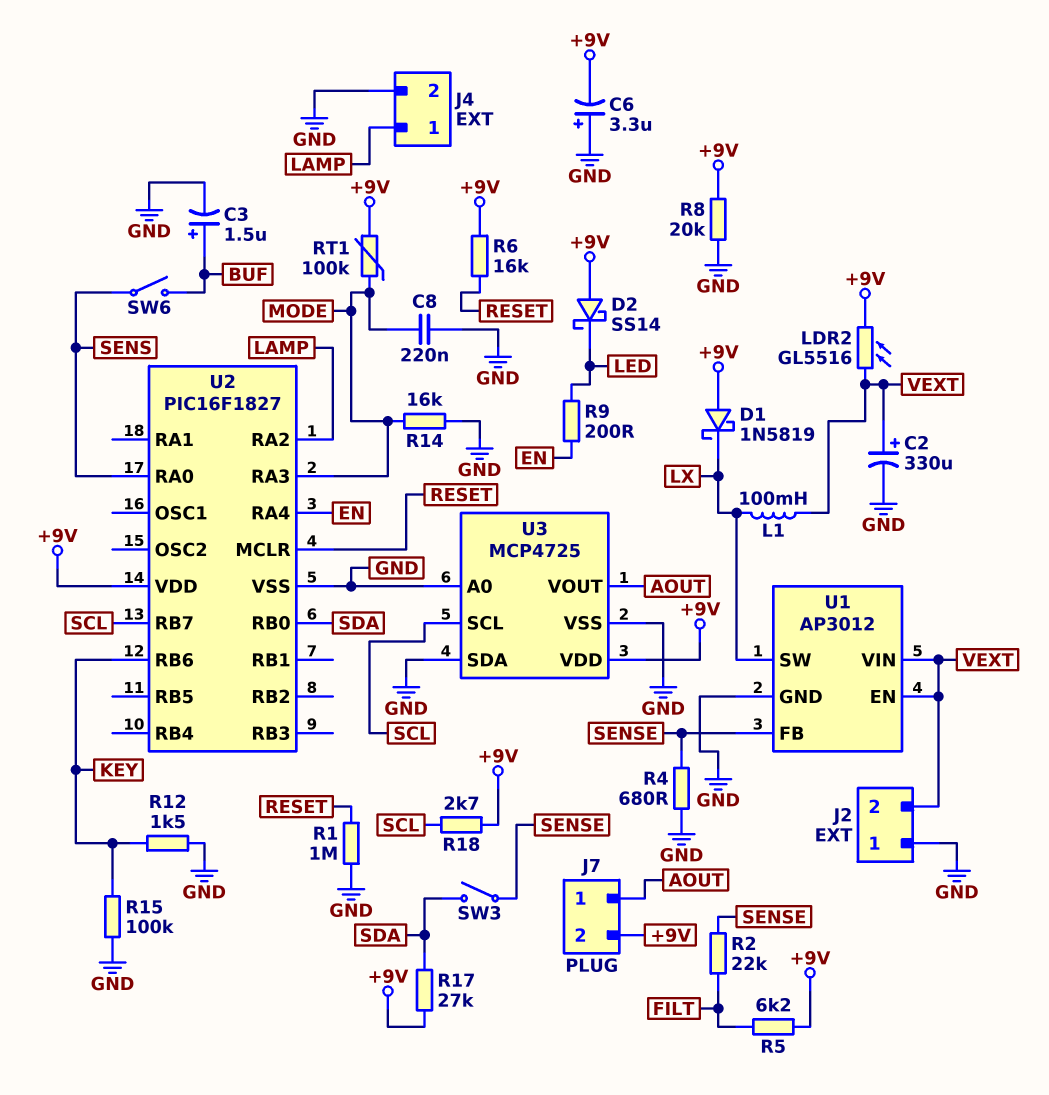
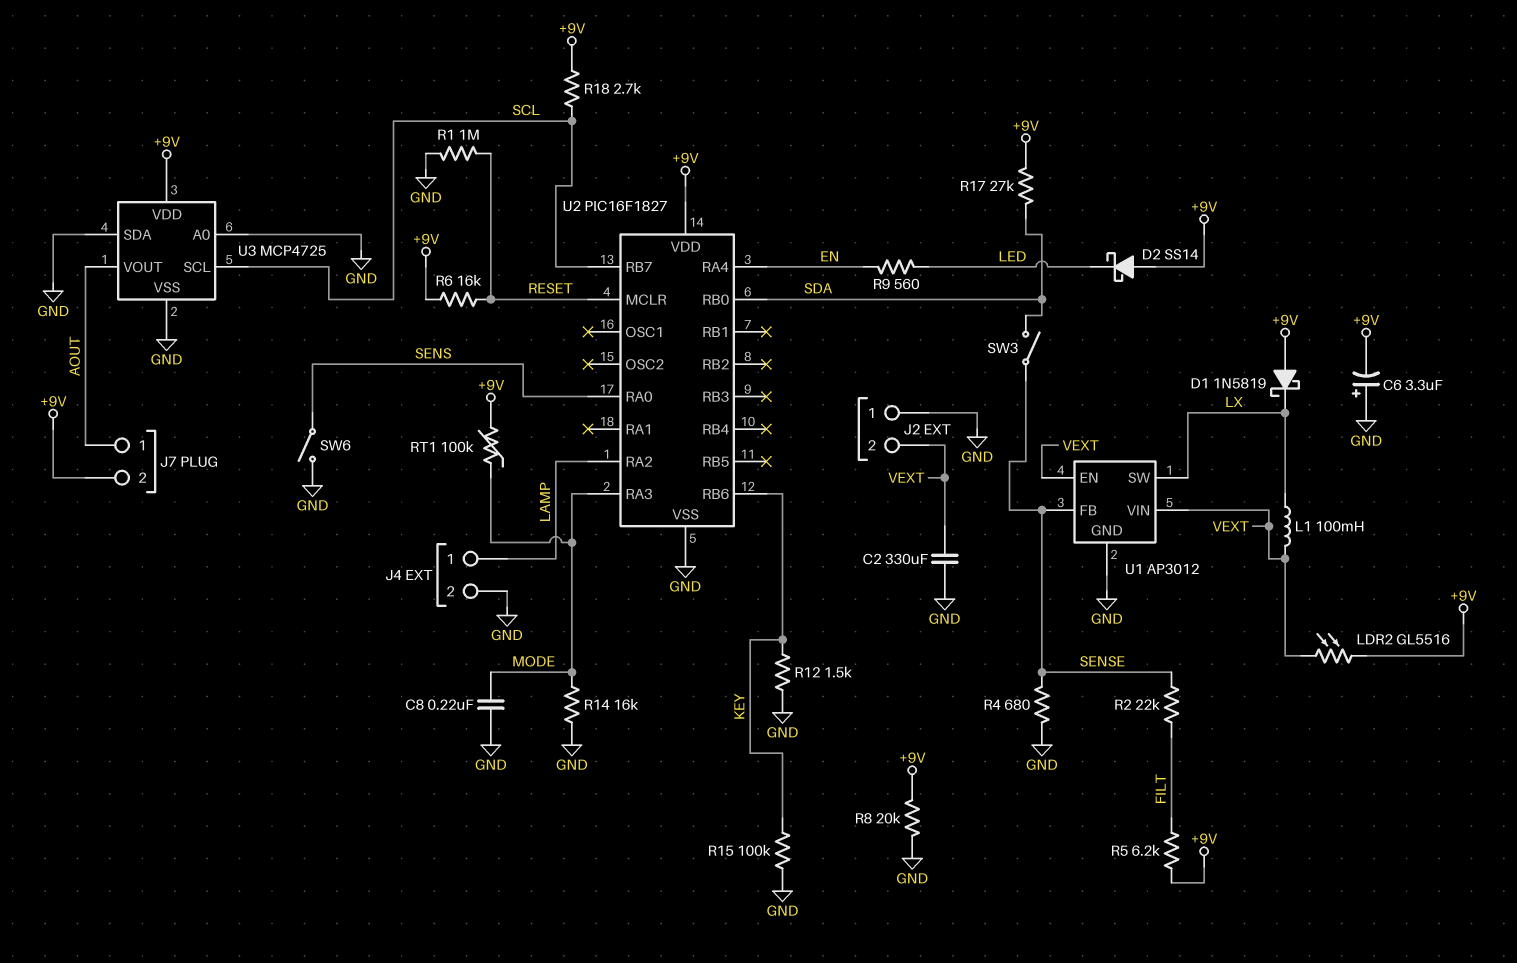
C2: 330uF (plus VEXT, minus GND) -> 330uF (GND, VEXT)
C3: 1.5uF (plus BUF, minus GND) -> none
R9: 200 (EN, LED) -> 560 (EN, LED)
SW6: switch (BUF, SENS) -> switch (GND, SENS)

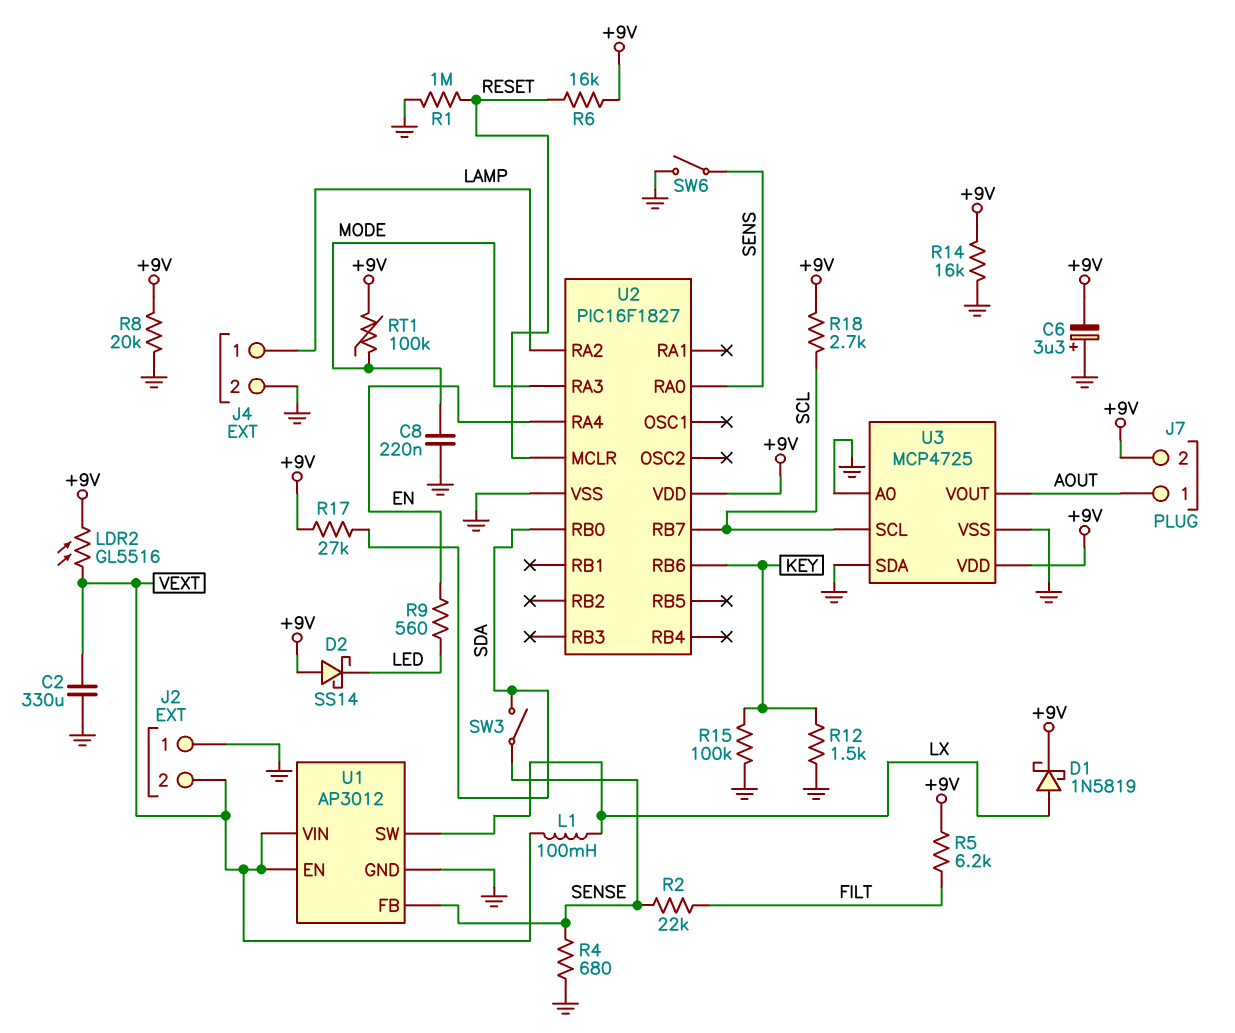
D1: schottky 1N5819 (A +9V, K LX) -> schottky 1N5819 (A LX, K +9V)
R14: 16k (GND, MODE) -> 16k (+9V, GND)

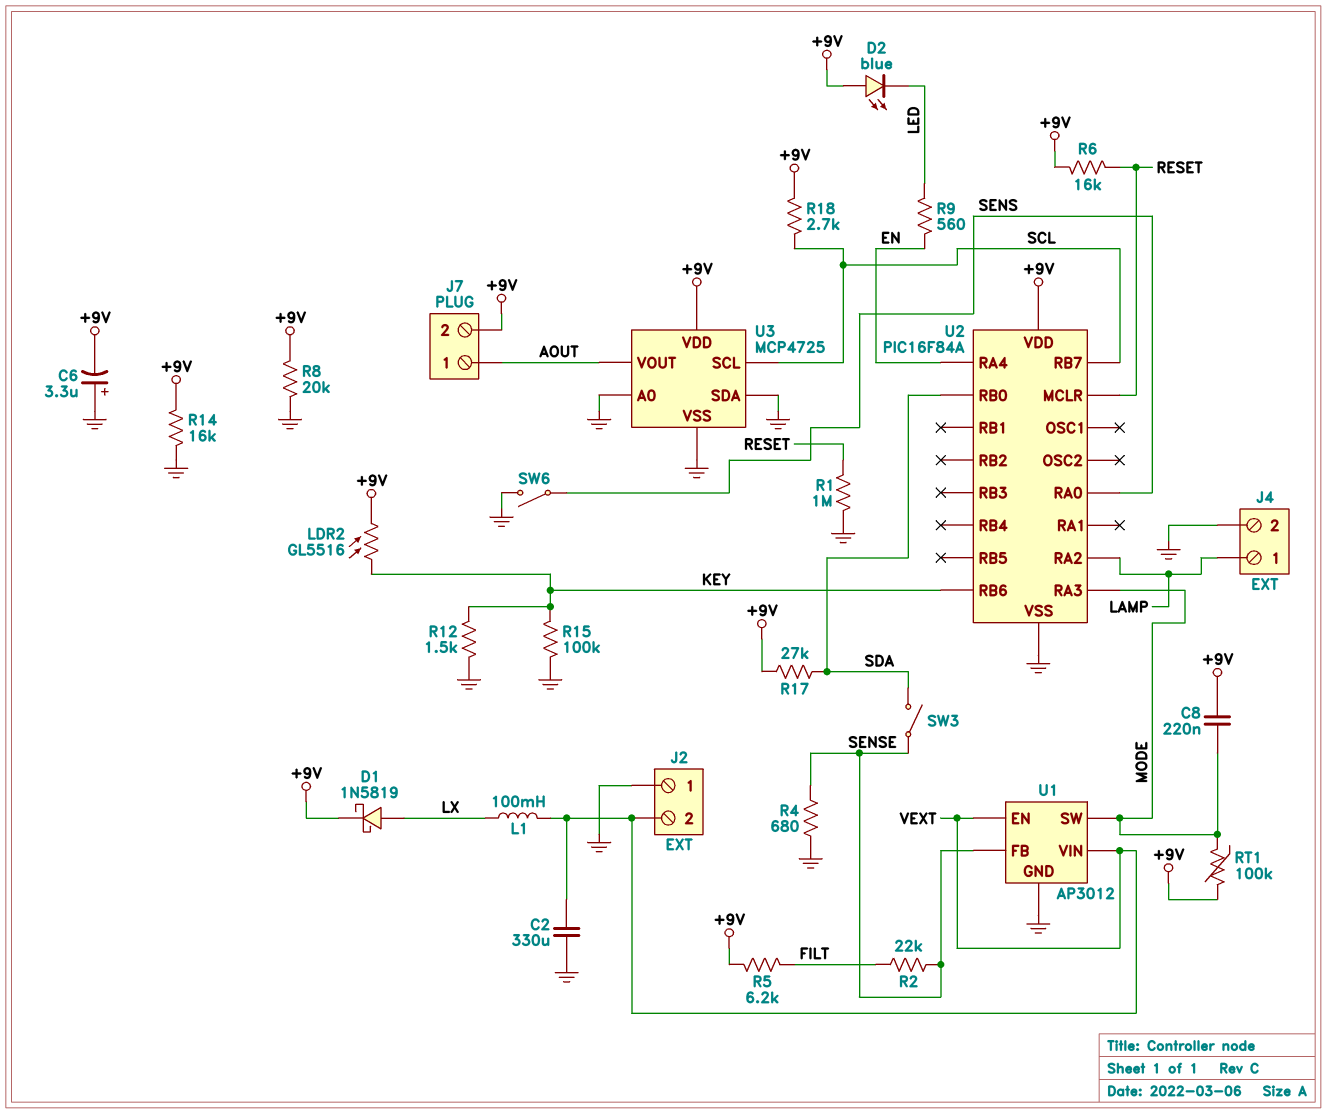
C8: 220nF (GND, MODE) -> 220nF (+9V, MODE)
D2: schottky SS14 (A +9V, K LED) -> LED blue (A +9V, K LED)
LDR2: GL5516 (+9V, VEXT) -> GL5516 (+9V, KEY)
U1 pin SW: LX -> MODE
U2: PIC16F1827 -> PIC16F84A

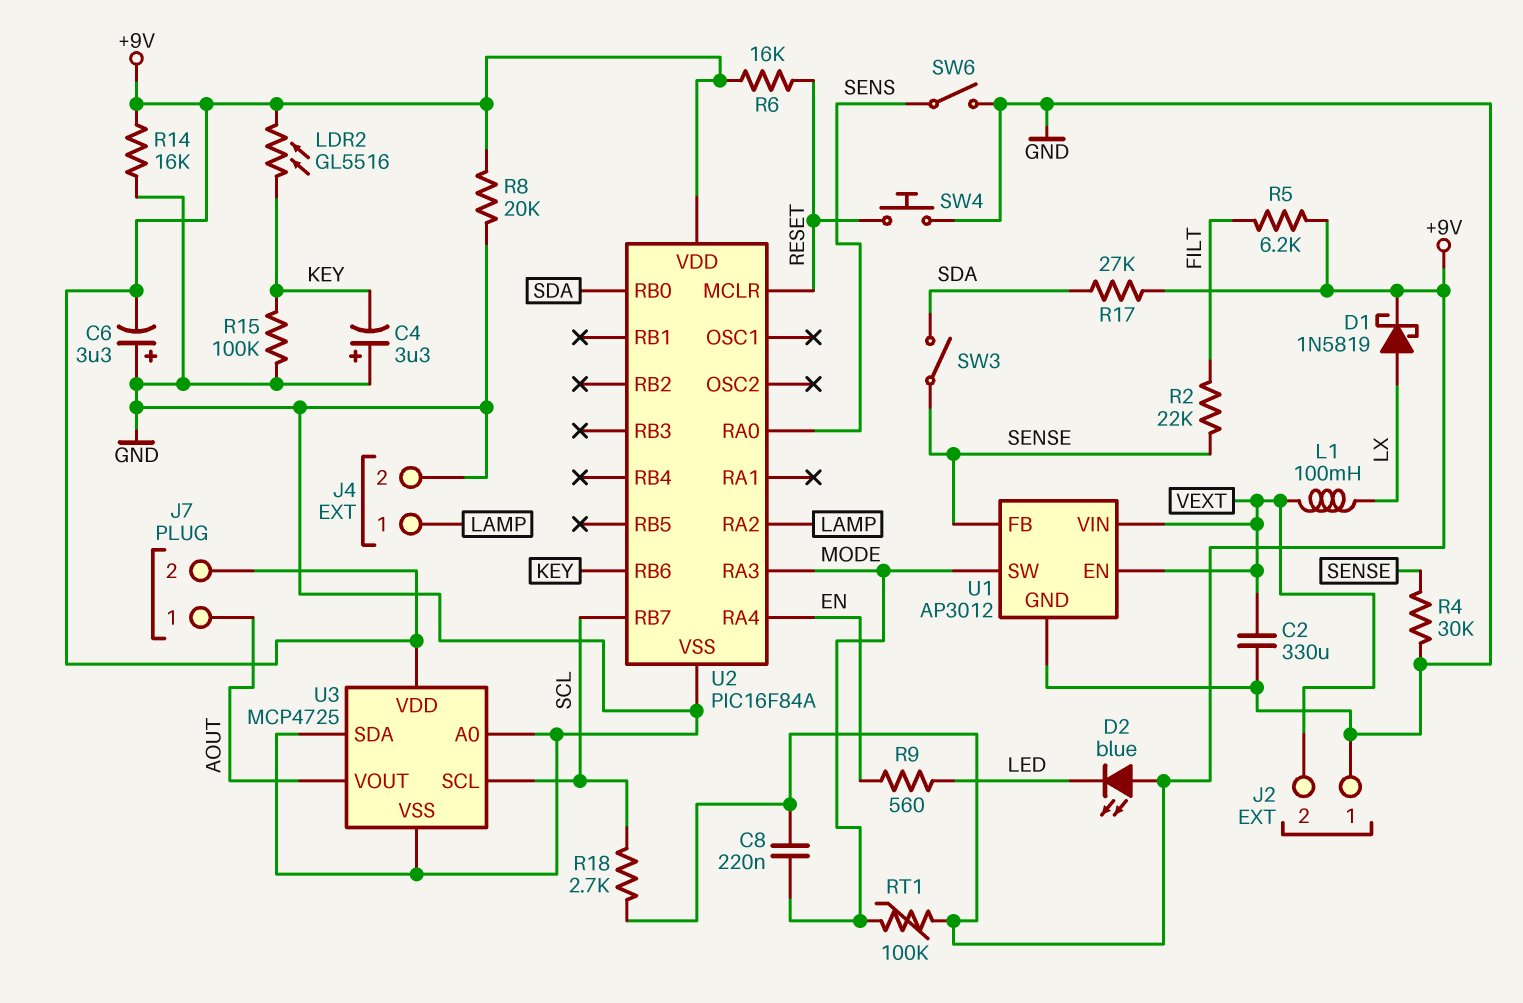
C4: none -> 3.3uF (plus GND, minus KEY)
R1: 1M (GND, RESET) -> none
R4: 680 (GND, SENSE) -> 30k (GND, SENSE)
R12: 1.5k (GND, KEY) -> none
SW4: none -> button (GND, RESET)

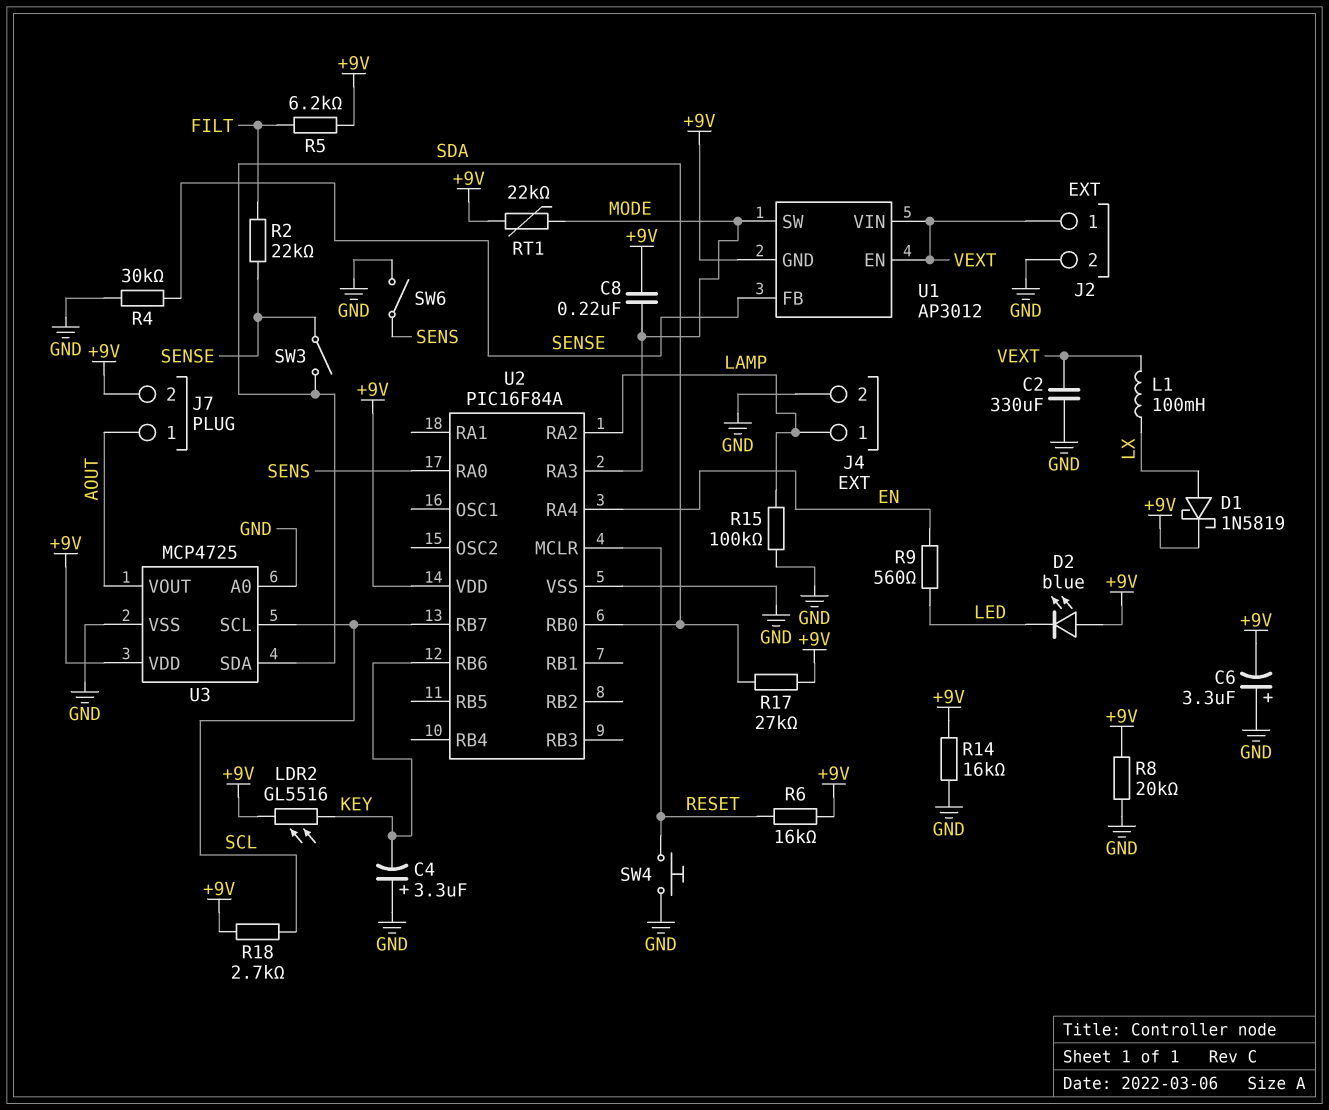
J2 pin 1: GND -> VEXT
J2 pin 2: VEXT -> GND
R15: 100k (GND, KEY) -> 100k (GND, LAMP)
RT1: 100k (+9V, MODE) -> 22k (+9V, MODE)
U1 pin GND: GND -> +9V
U3 pin SDA: GND -> SDA

